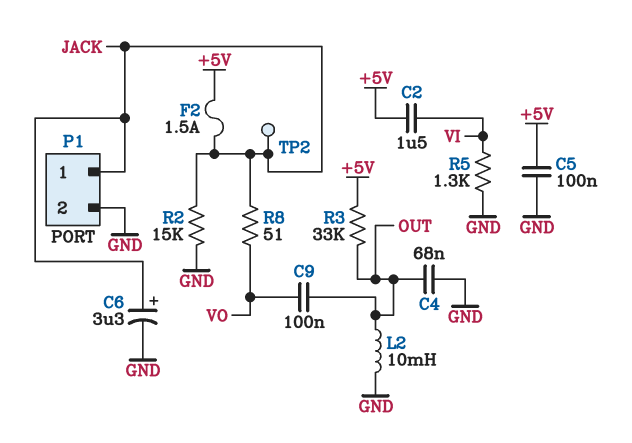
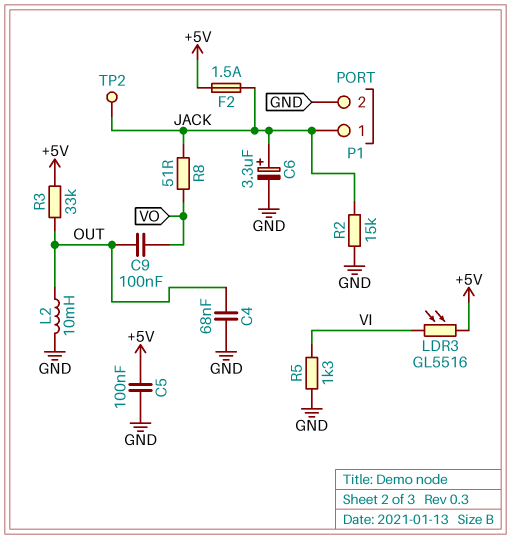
C2: 1.5uF (+5V, VI) -> none
LDR3: none -> GL5516 (+5V, VI)

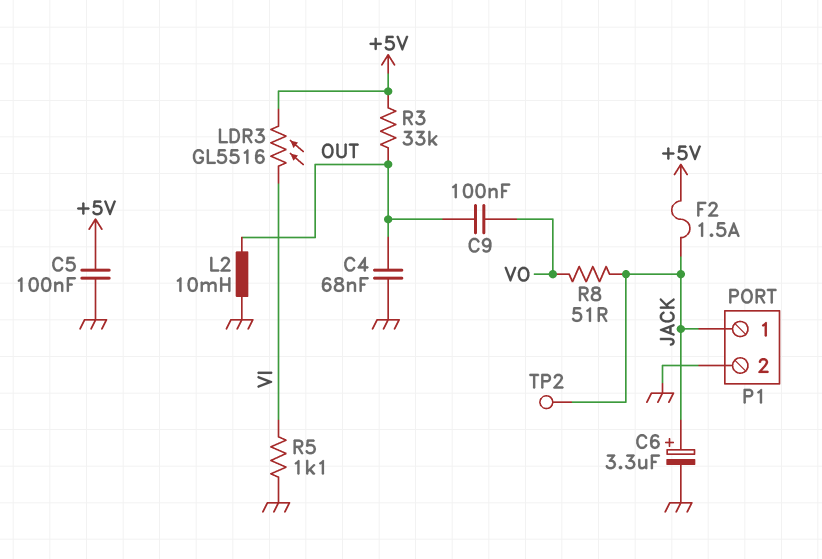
R2: 15k (GND, JACK) -> none
R5: 1.3k (GND, VI) -> 1.1k (GND, VI)

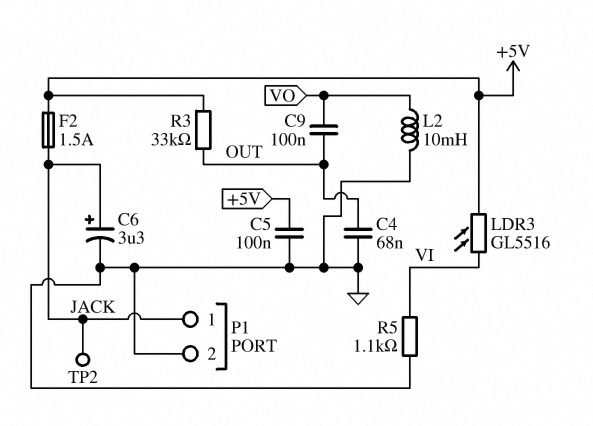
L2: 10mH (GND, OUT) -> 10mH (GND, VO)
R8: 51 (JACK, VO) -> none

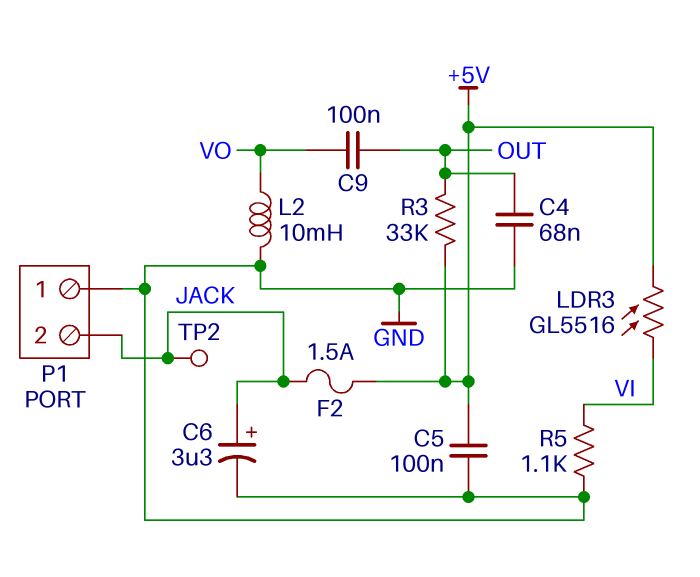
P1 pin 1: JACK -> GND
P1 pin 2: GND -> JACK

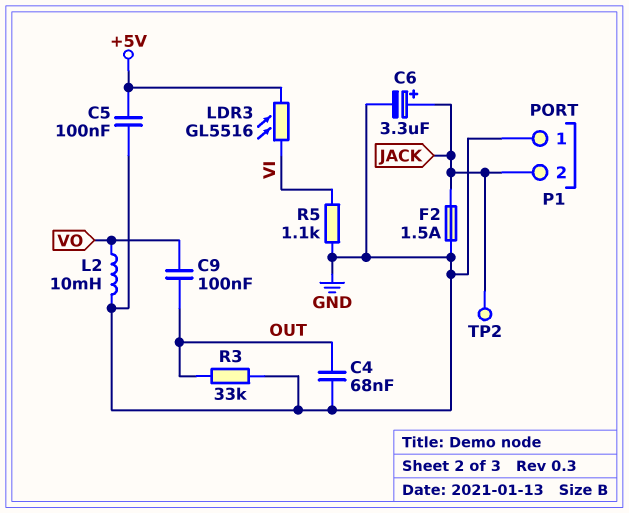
F2: 1.5A (+5V, JACK) -> 1.5A (GND, JACK)
R3: 33k (+5V, OUT) -> 33k (GND, OUT)

